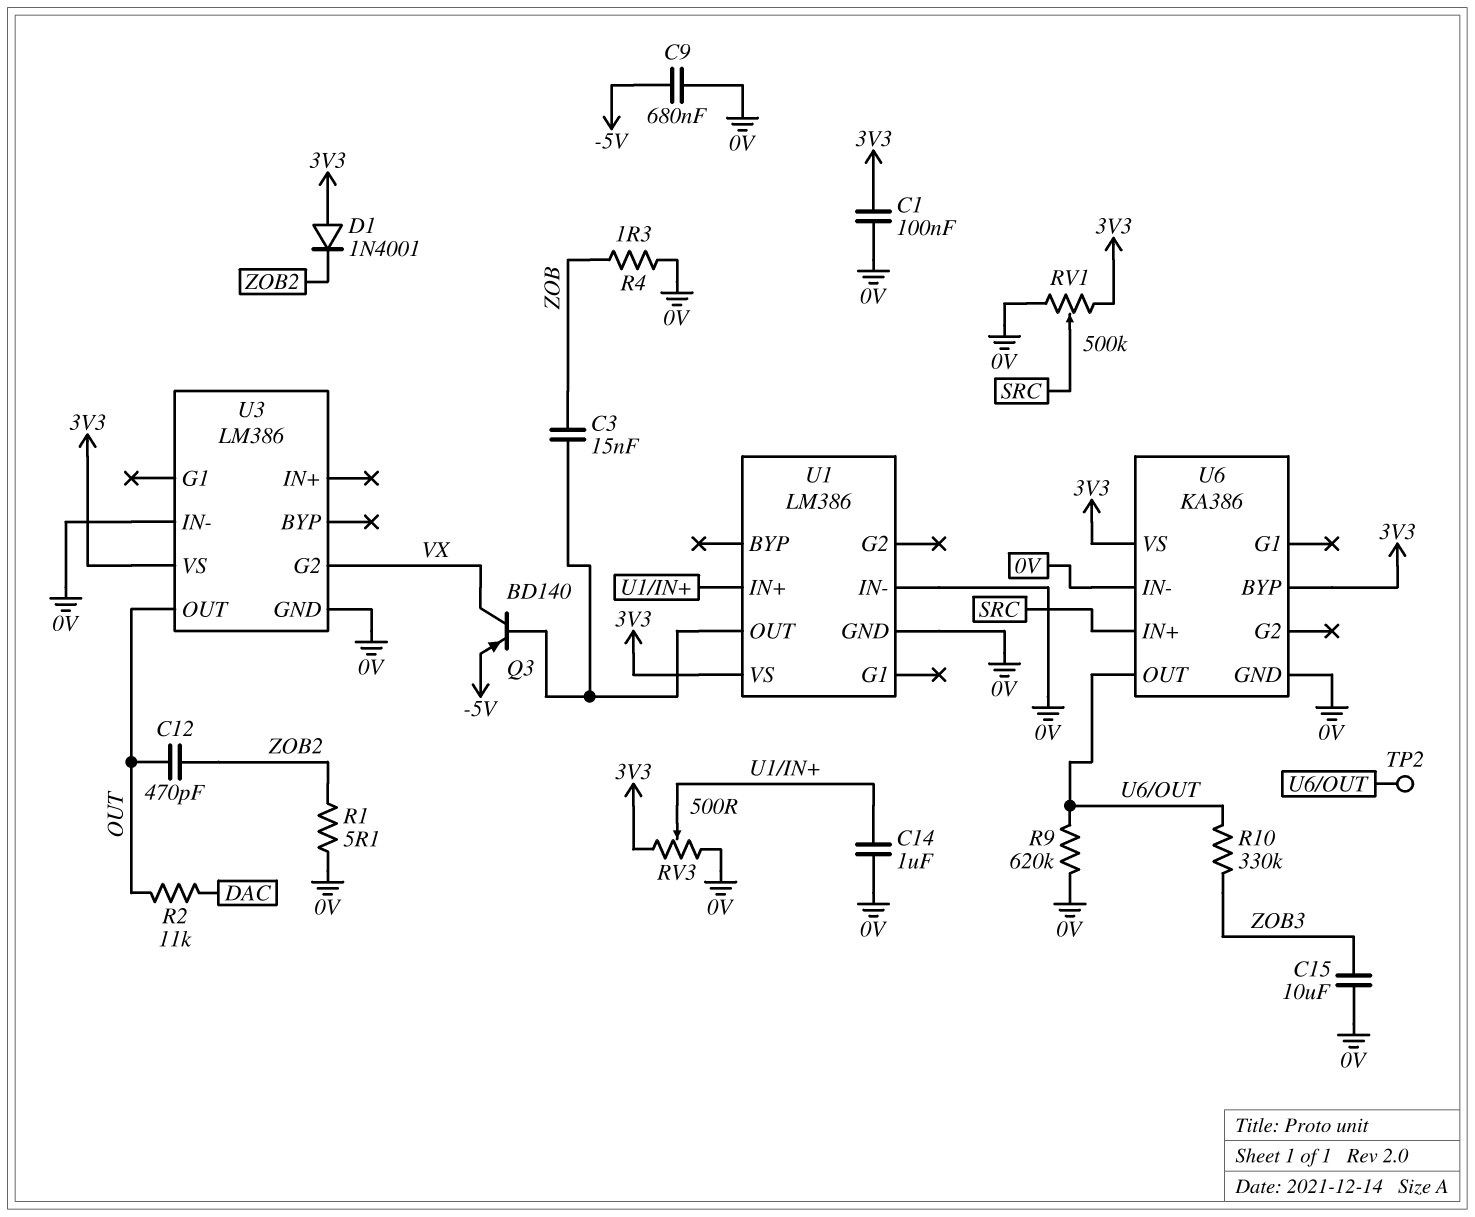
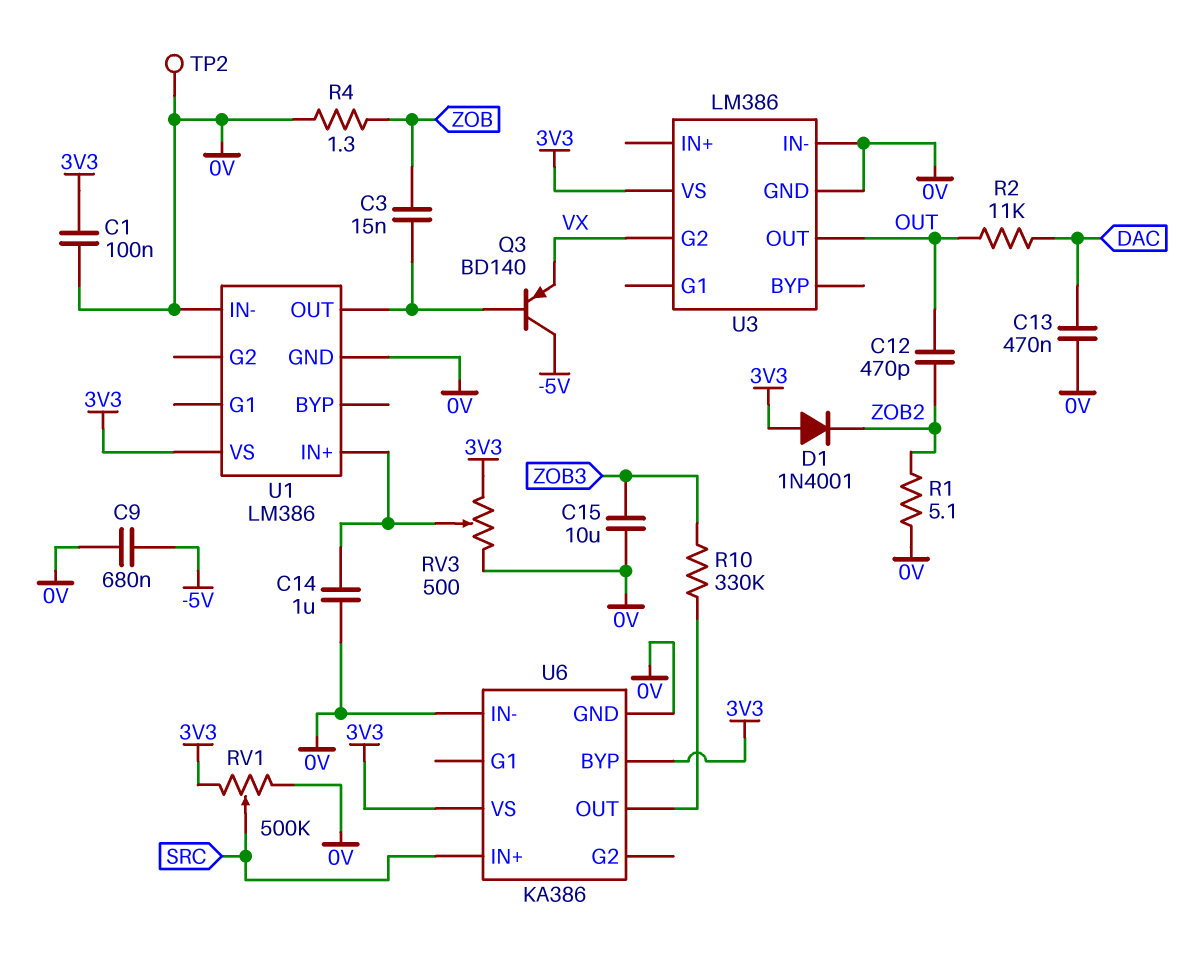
C13: none -> 470nF (0V, DAC)
Q3: PNP BD140 (B U1/OUT, C VX, E -5V) -> PNP BD140 (B U1/OUT, C -5V, E VX)
R9: 620k (0V, U6/OUT) -> none
TP2: test point (U6/OUT) -> test point (0V)

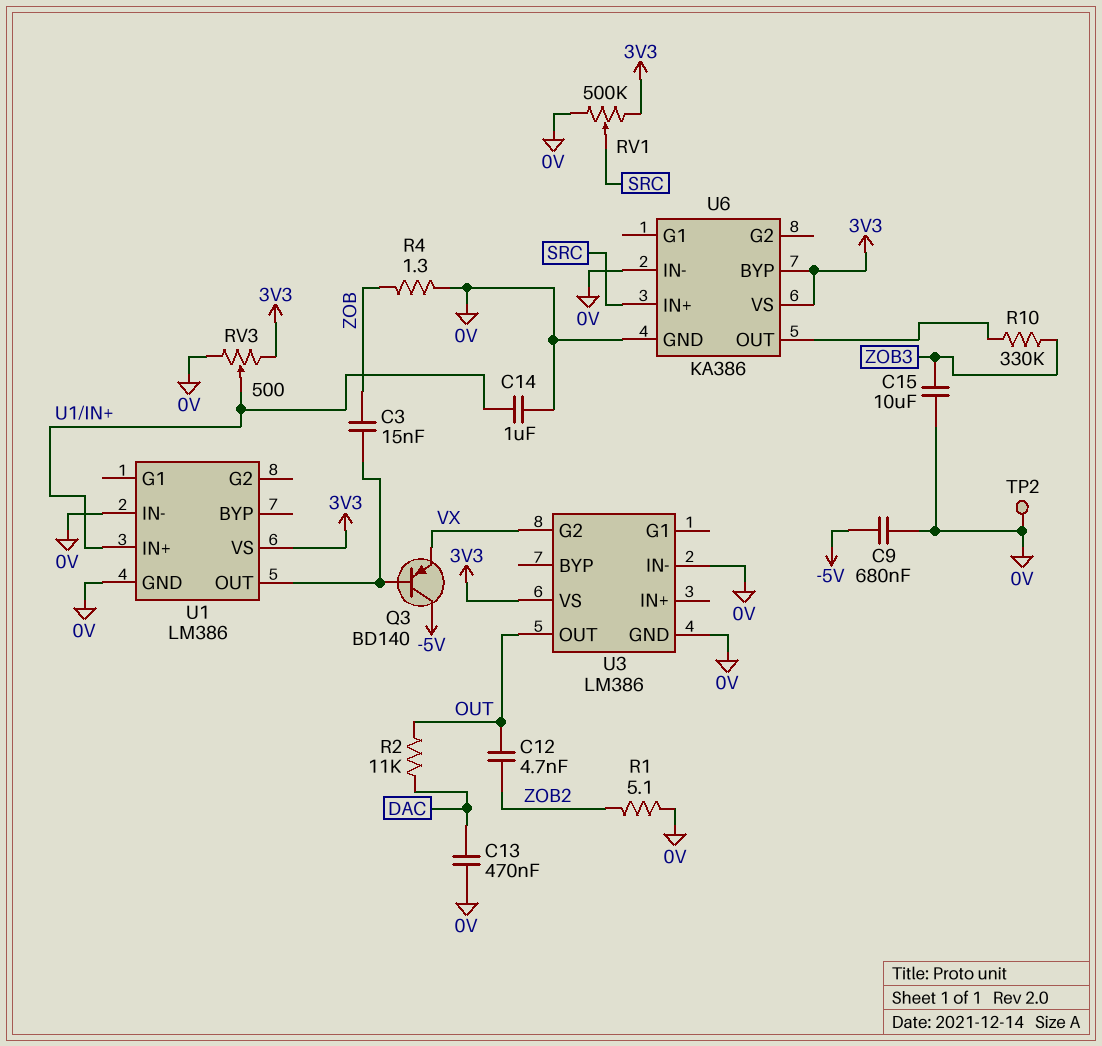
C1: 100nF (0V, 3V3) -> none
C12: 470pF (OUT, ZOB2) -> 4.7nF (OUT, ZOB2)
D1: diode 1N4001 (A 3V3, K ZOB2) -> none

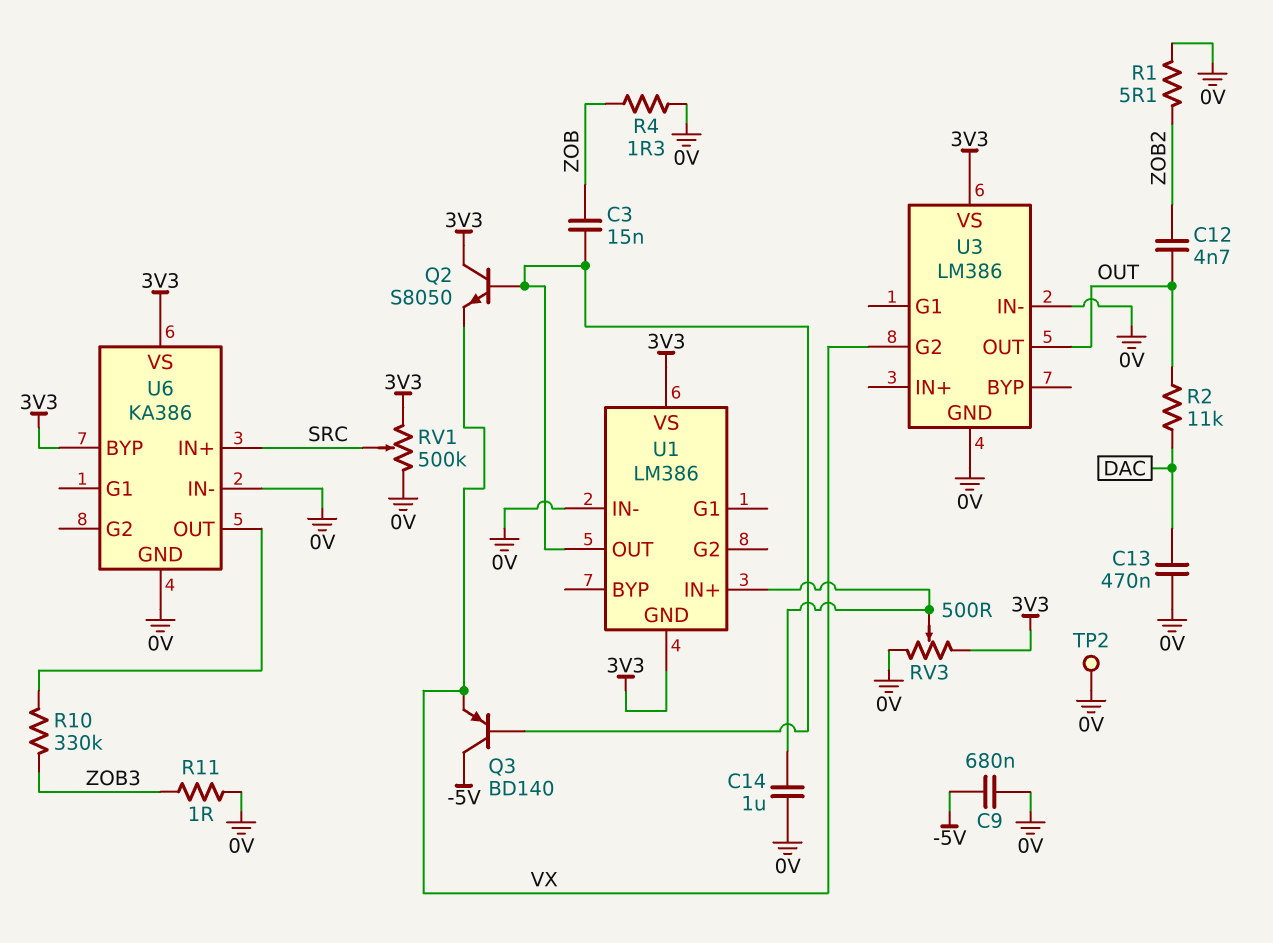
C15: 10uF (0V, ZOB3) -> none
Q2: none -> NPN S8050 (B U1/OUT, C 3V3, E VX)
R11: none -> 1 (0V, ZOB3)
U1 pin GND: 0V -> 3V3

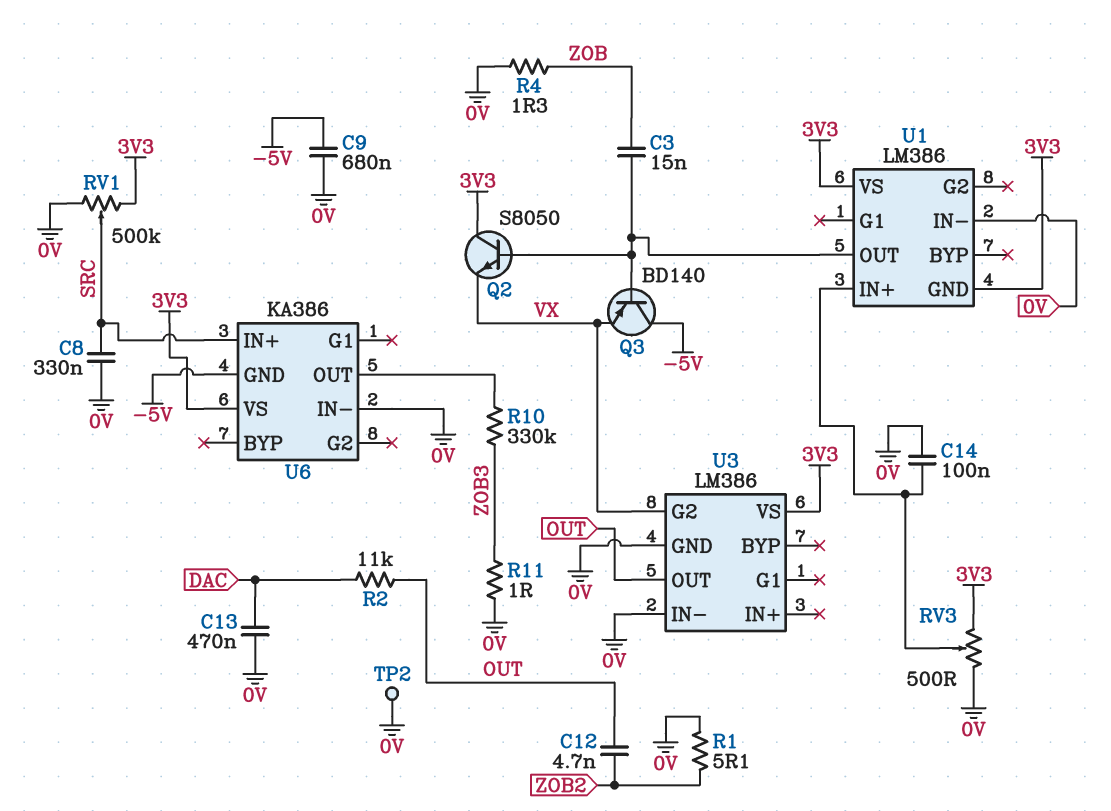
C8: none -> 330nF (0V, SRC)
C14: 1uF (0V, U1/IN+) -> 100nF (0V, U1/IN+)
U6 pin BYP: 3V3 -> none
U6 pin GND: 0V -> -5V

